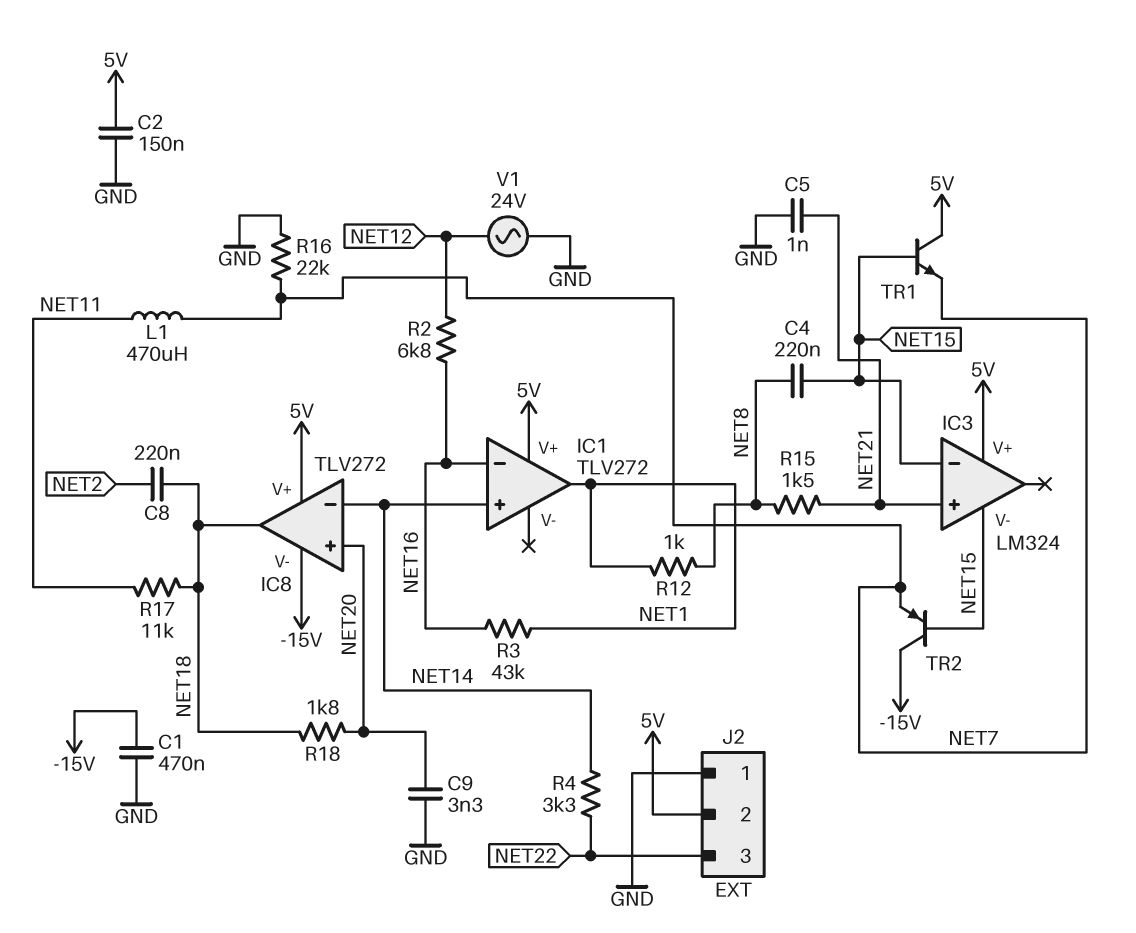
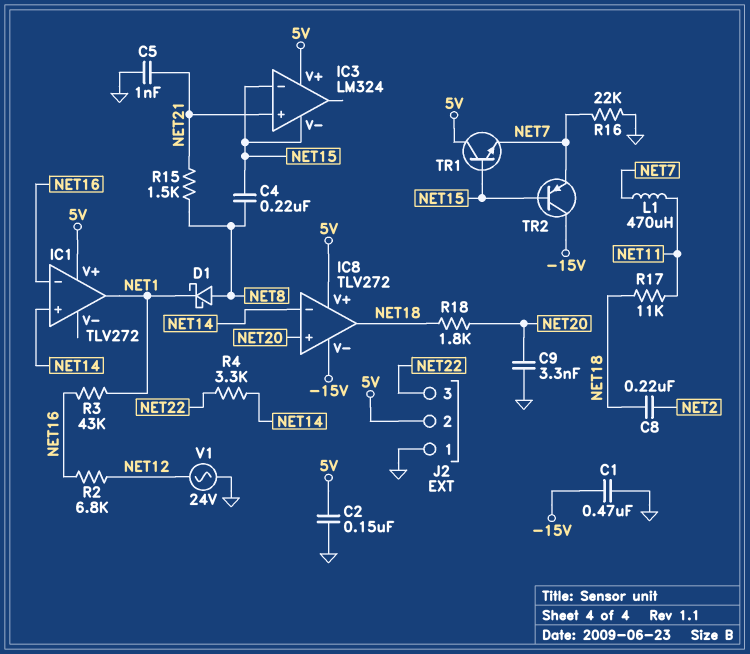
D1: none -> schottky (A NET8, K NET1)
R12: 1k (NET1, NET8) -> none

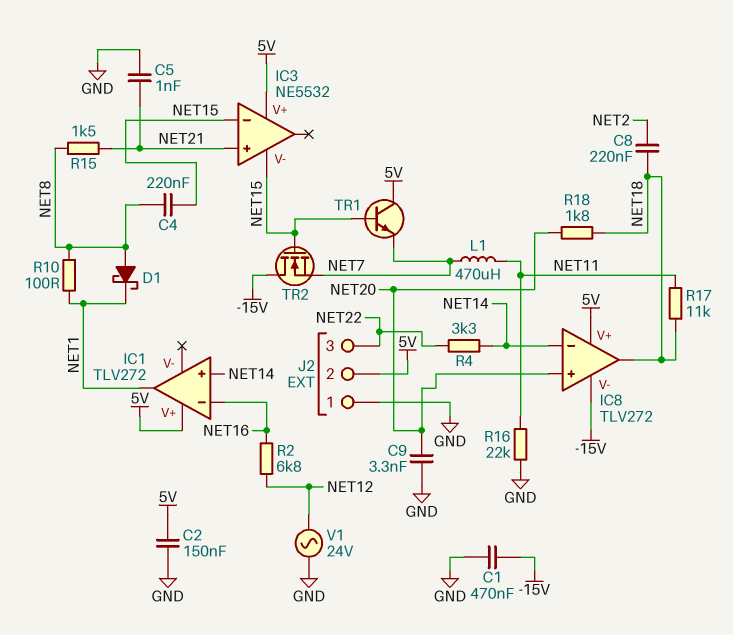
IC3: LM324 -> NE5532
R3: 43k (NET1, NET16) -> none
R10: none -> 100 (NET1, NET8)
R16: 22k (GND, NET7) -> 22k (GND, NET11)
TR2: PNP (B NET15, C -15V, E NET7) -> NMOS (G NET15, D -15V, S NET7)

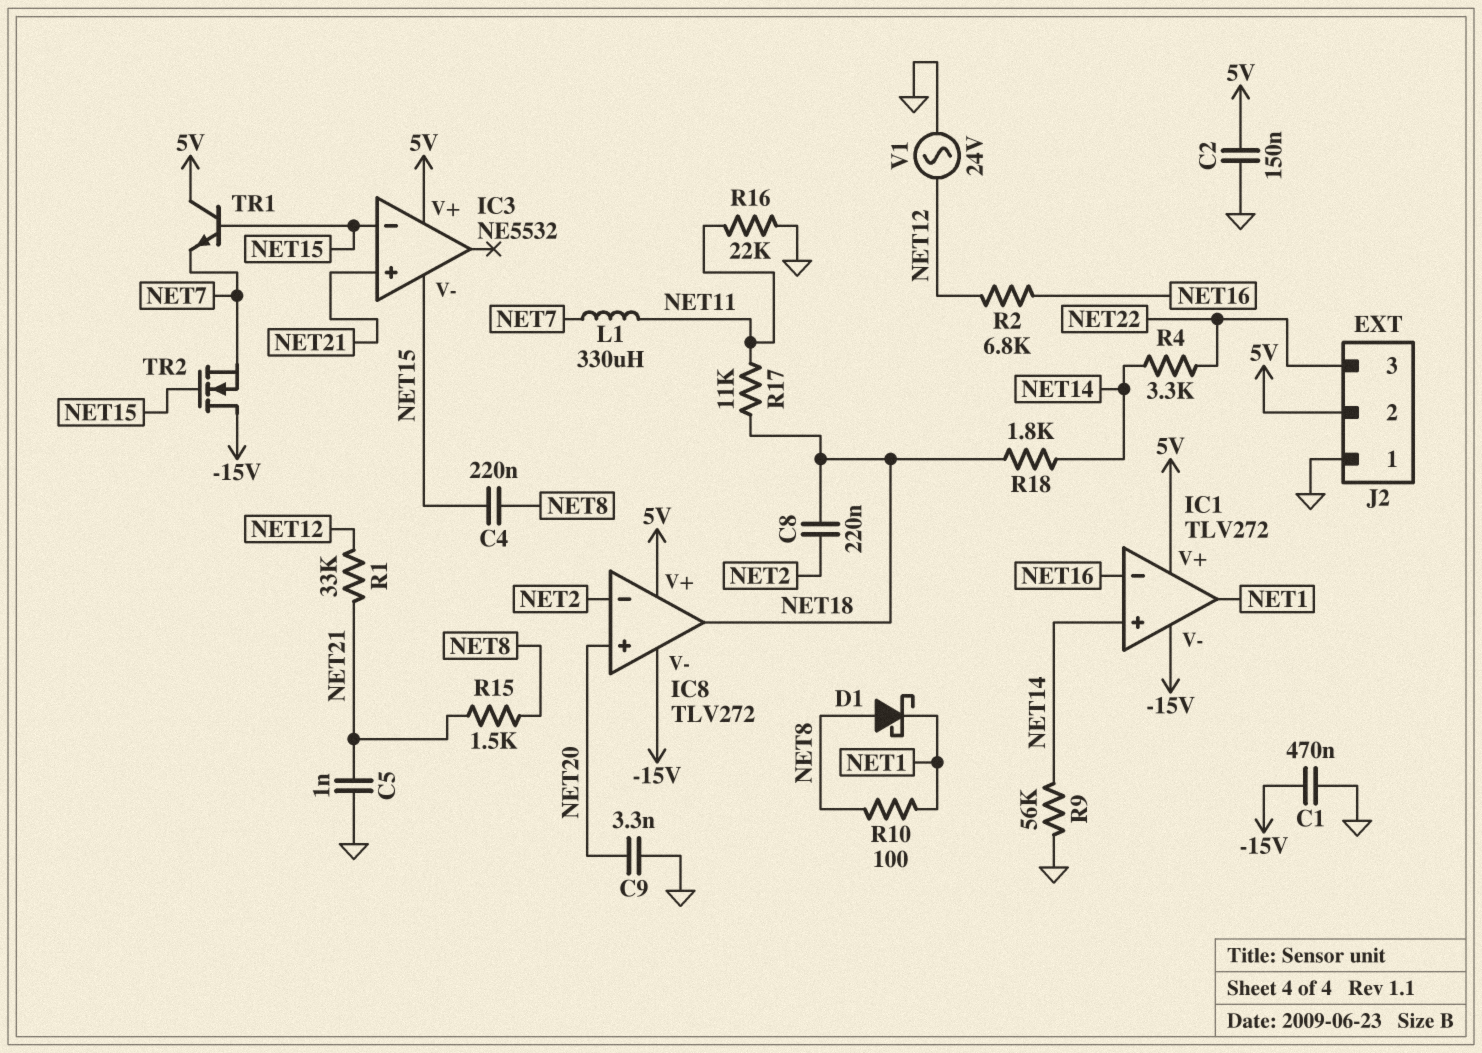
IC1 pin V-: none -> -15V
IC8 pin in-: NET14 -> NET2
L1: 470uH (NET7, NET11) -> 330uH (NET7, NET11)
R1: none -> 33k (NET12, NET21)
R9: none -> 56k (GND, NET14)
R18: 1.8k (NET18, NET20) -> 1.8k (NET14, NET18)

